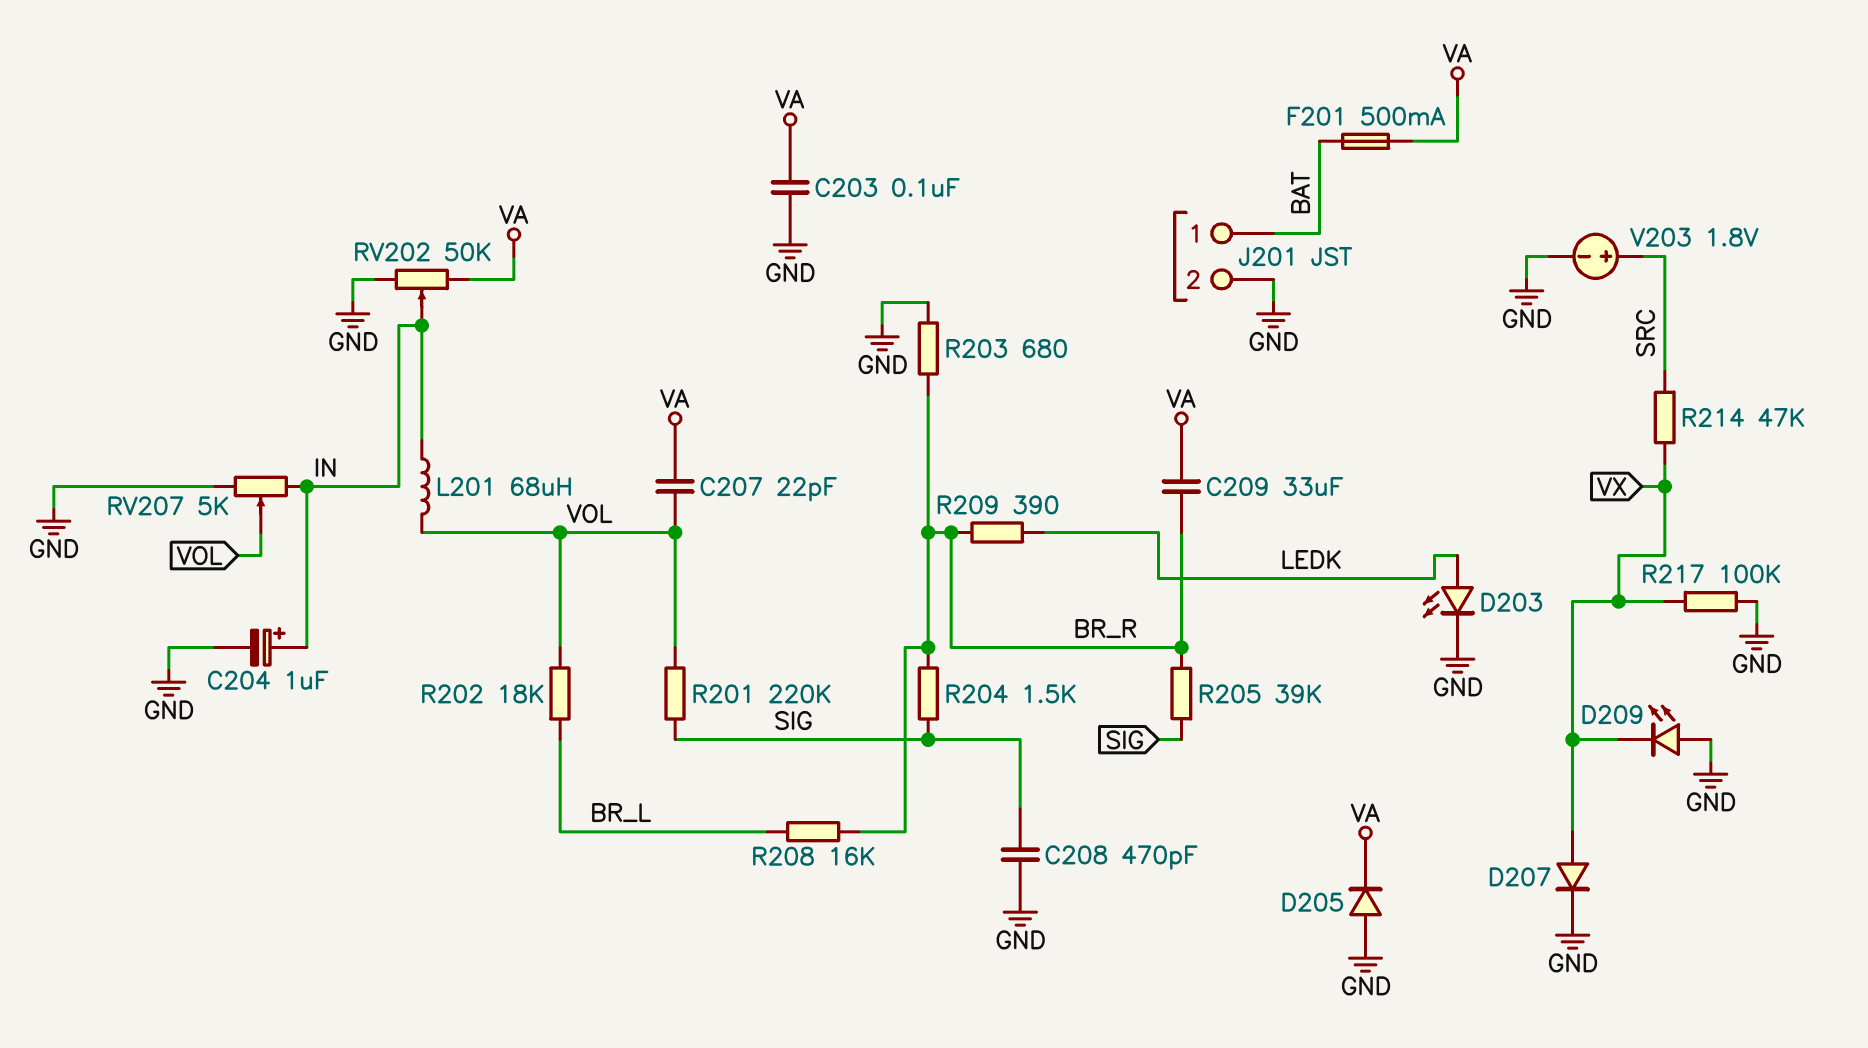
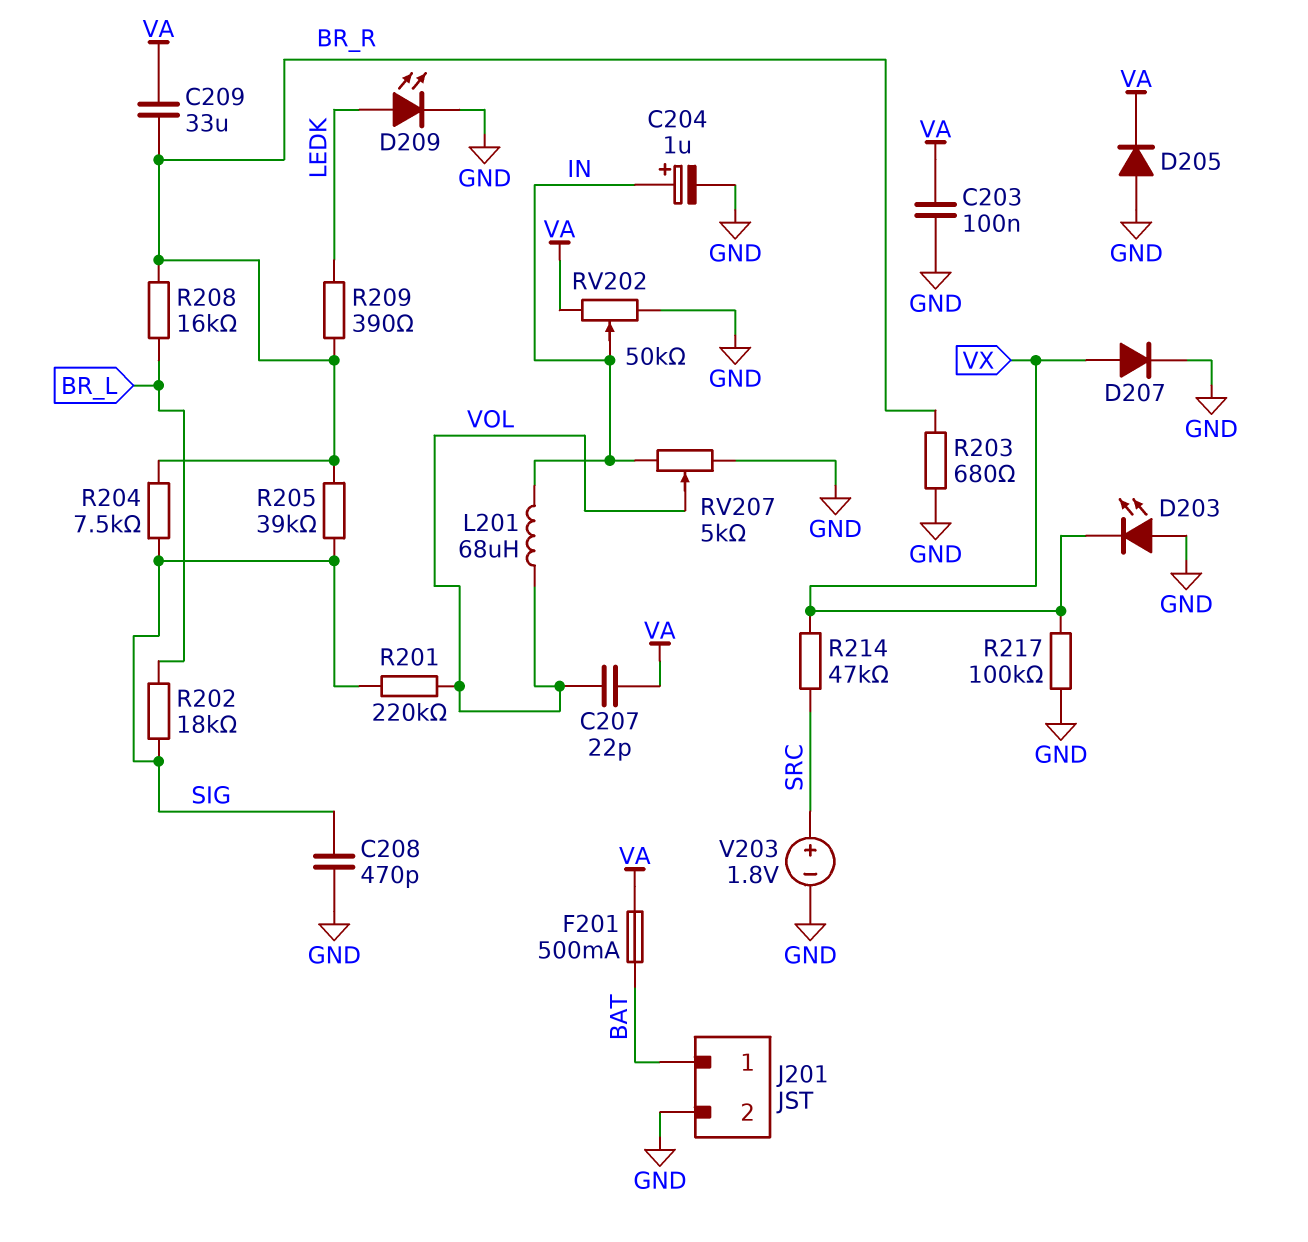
D203: LED (A LEDK, K GND) -> LED (A GND, K VX)
D209: LED (A GND, K VX) -> LED (A LEDK, K GND)
R202: 18k (BR_L, VOL) -> 18k (BR_L, SIG)
R204: 1.5k (BR_R, SIG) -> 7.5k (BR_R, SIG)

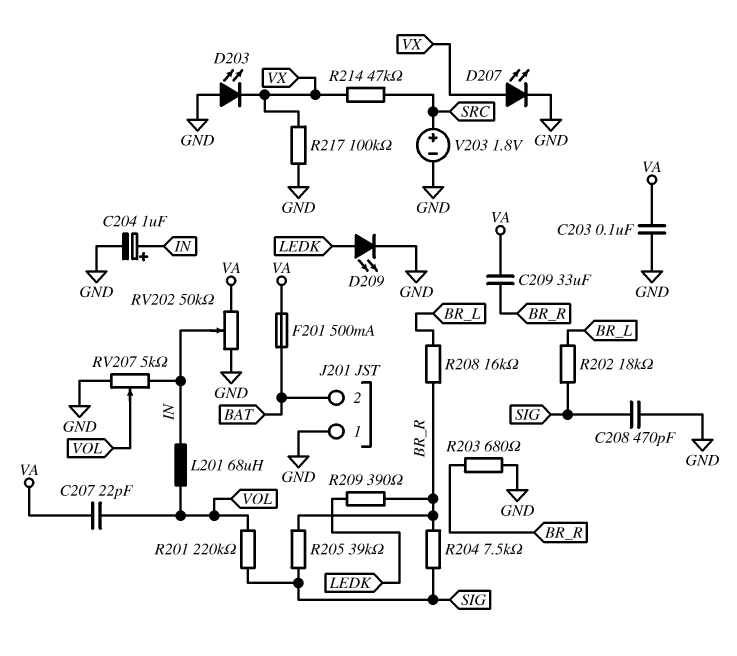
D205: diode (A GND, K VA) -> none
D207: diode (A VX, K GND) -> LED (A VX, K GND)
J201 pin 1: BAT -> GND
J201 pin 2: GND -> BAT

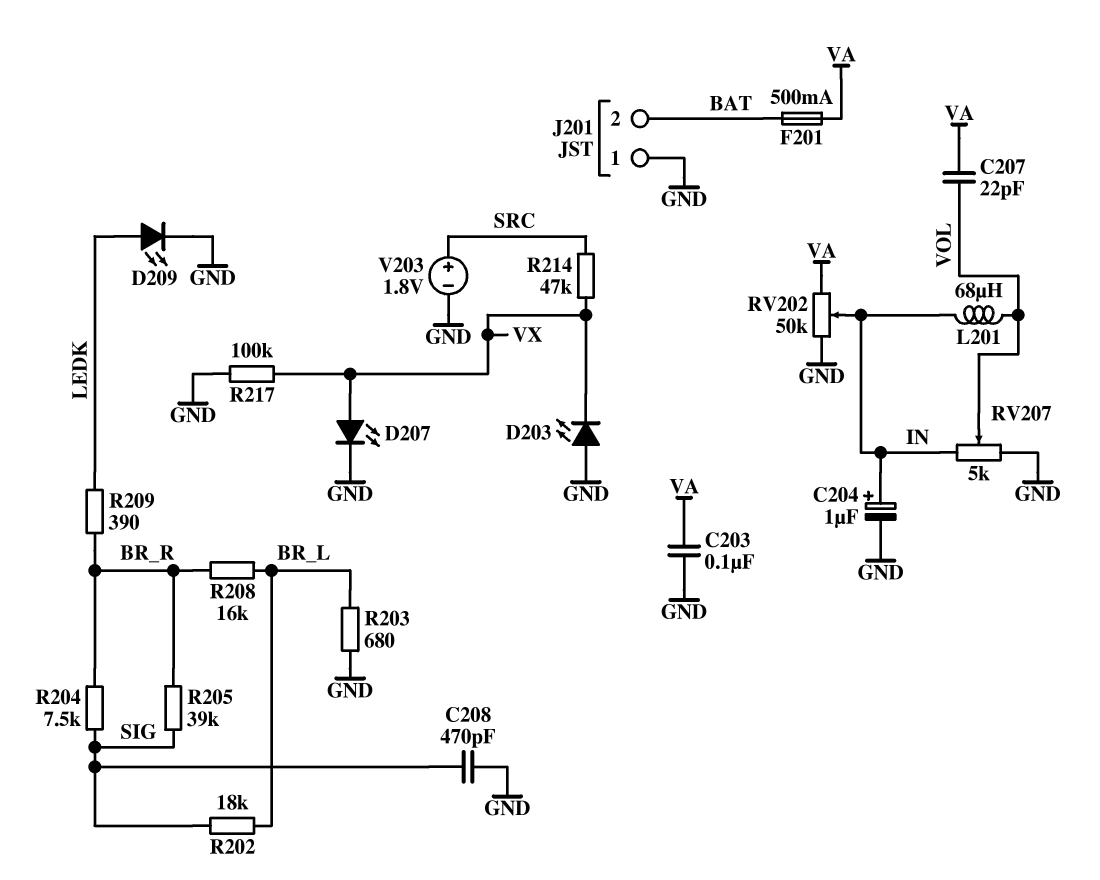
C209: 33uF (BR_R, VA) -> none
R201: 220k (SIG, VOL) -> none
R203: 680 (BR_R, GND) -> 680 (BR_L, GND)

